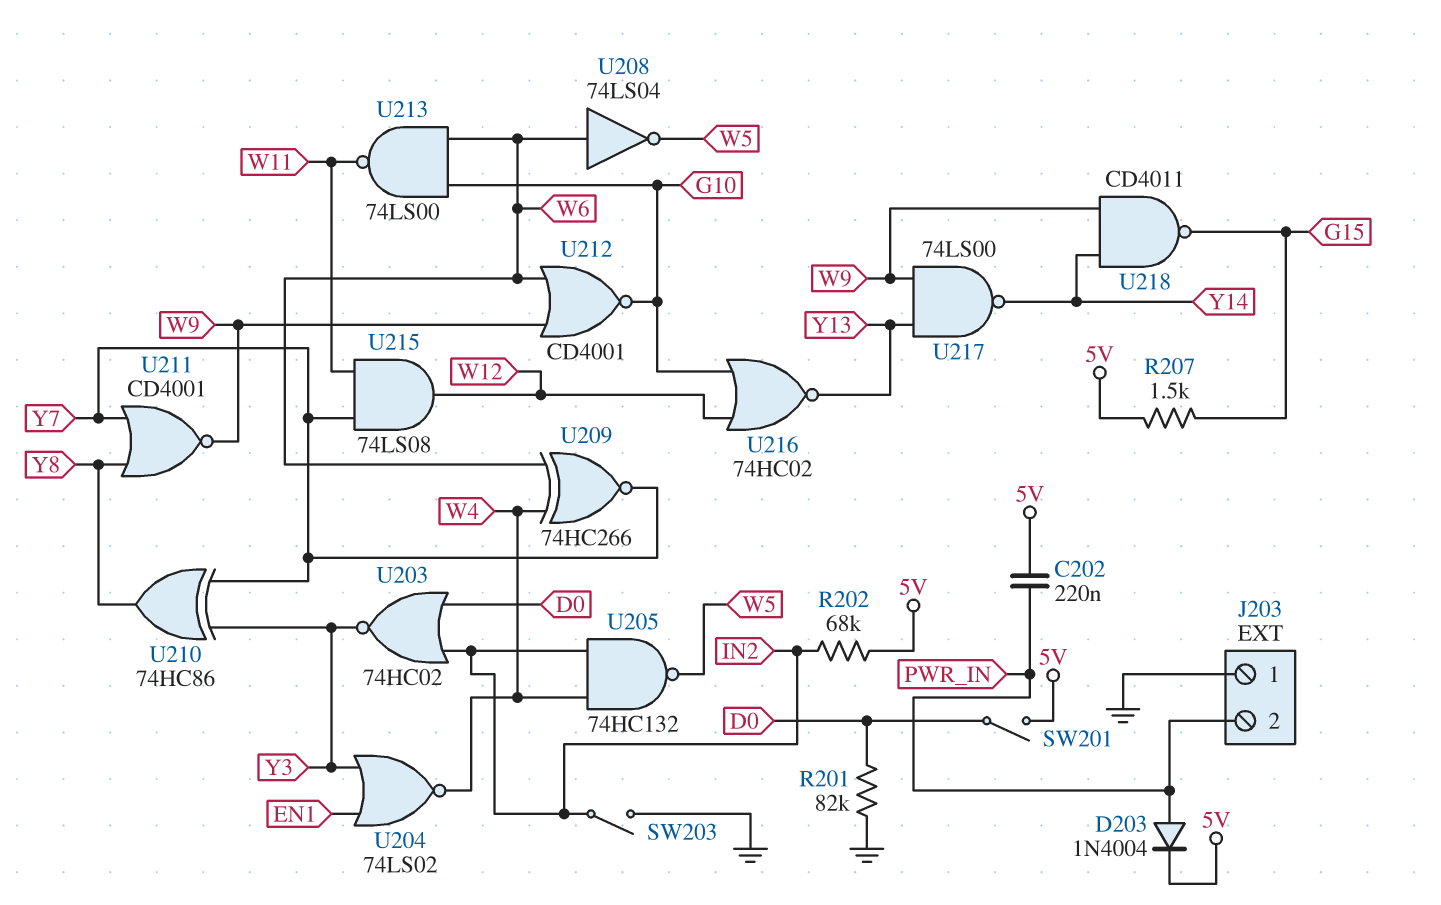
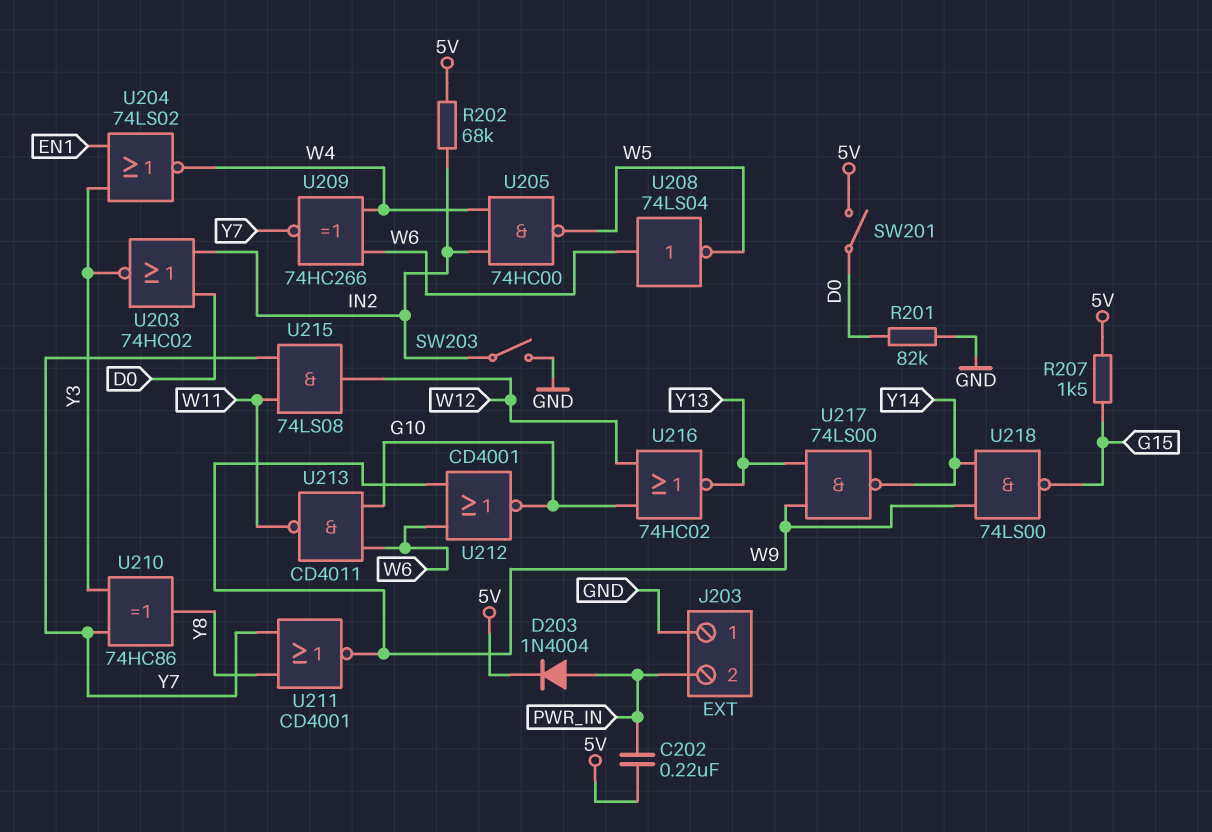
U205: NAND 74HC132 (in IN2, in W4, out W5) -> NAND 74HC00 (in IN2, in W4, out W5)
U213: NAND 74LS00 (in G10, in W6, out W11) -> NAND CD4011 (in G10, in W6, out W11)
U218: NAND CD4011 (in W9, in Y14, out G15) -> NAND 74LS00 (in W9, in Y14, out G15)

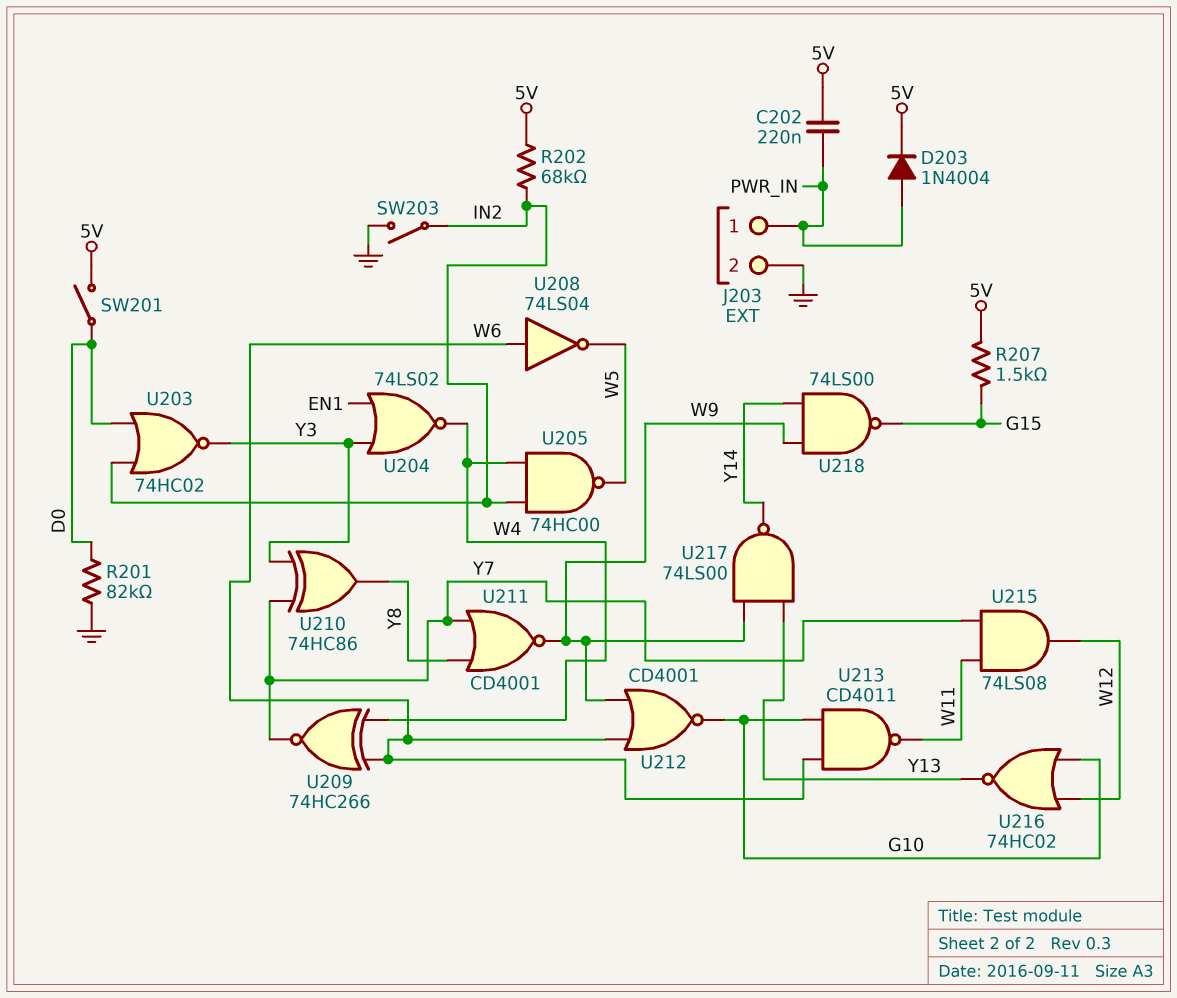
J203 pin 1: GND -> PWR_IN
J203 pin 2: PWR_IN -> GND

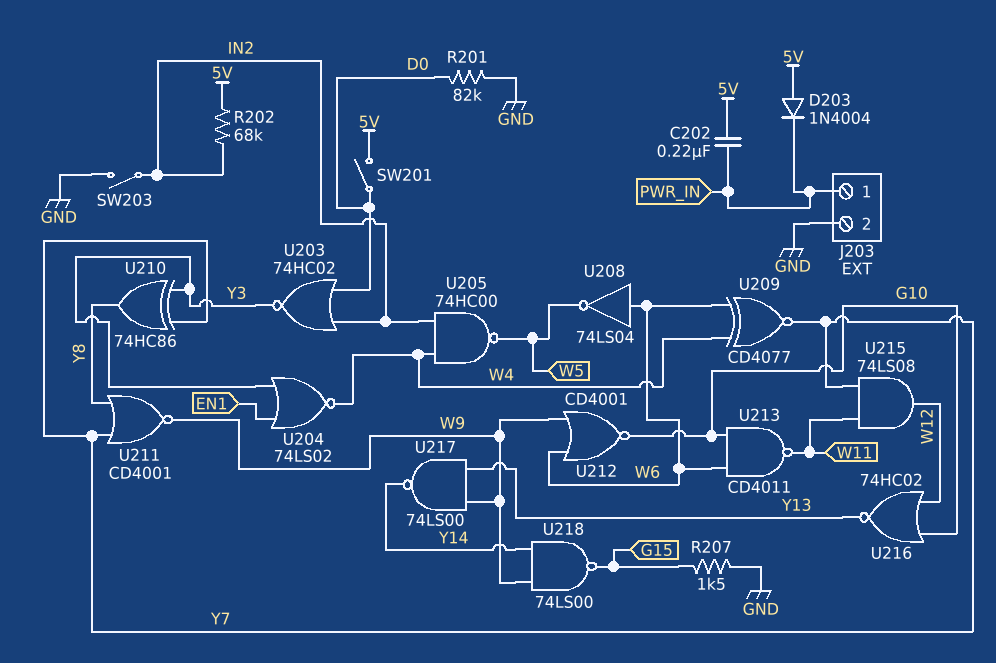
D203: diode 1N4004 (A PWR_IN, K 5V) -> diode 1N4004 (A 5V, K PWR_IN)
R207: 1.5k (5V, G15) -> 1.5k (G15, GND)
U209: XNOR 74HC266 (in W4, in W6, out Y7) -> XNOR CD4077 (in W4, in W6, out Y7)

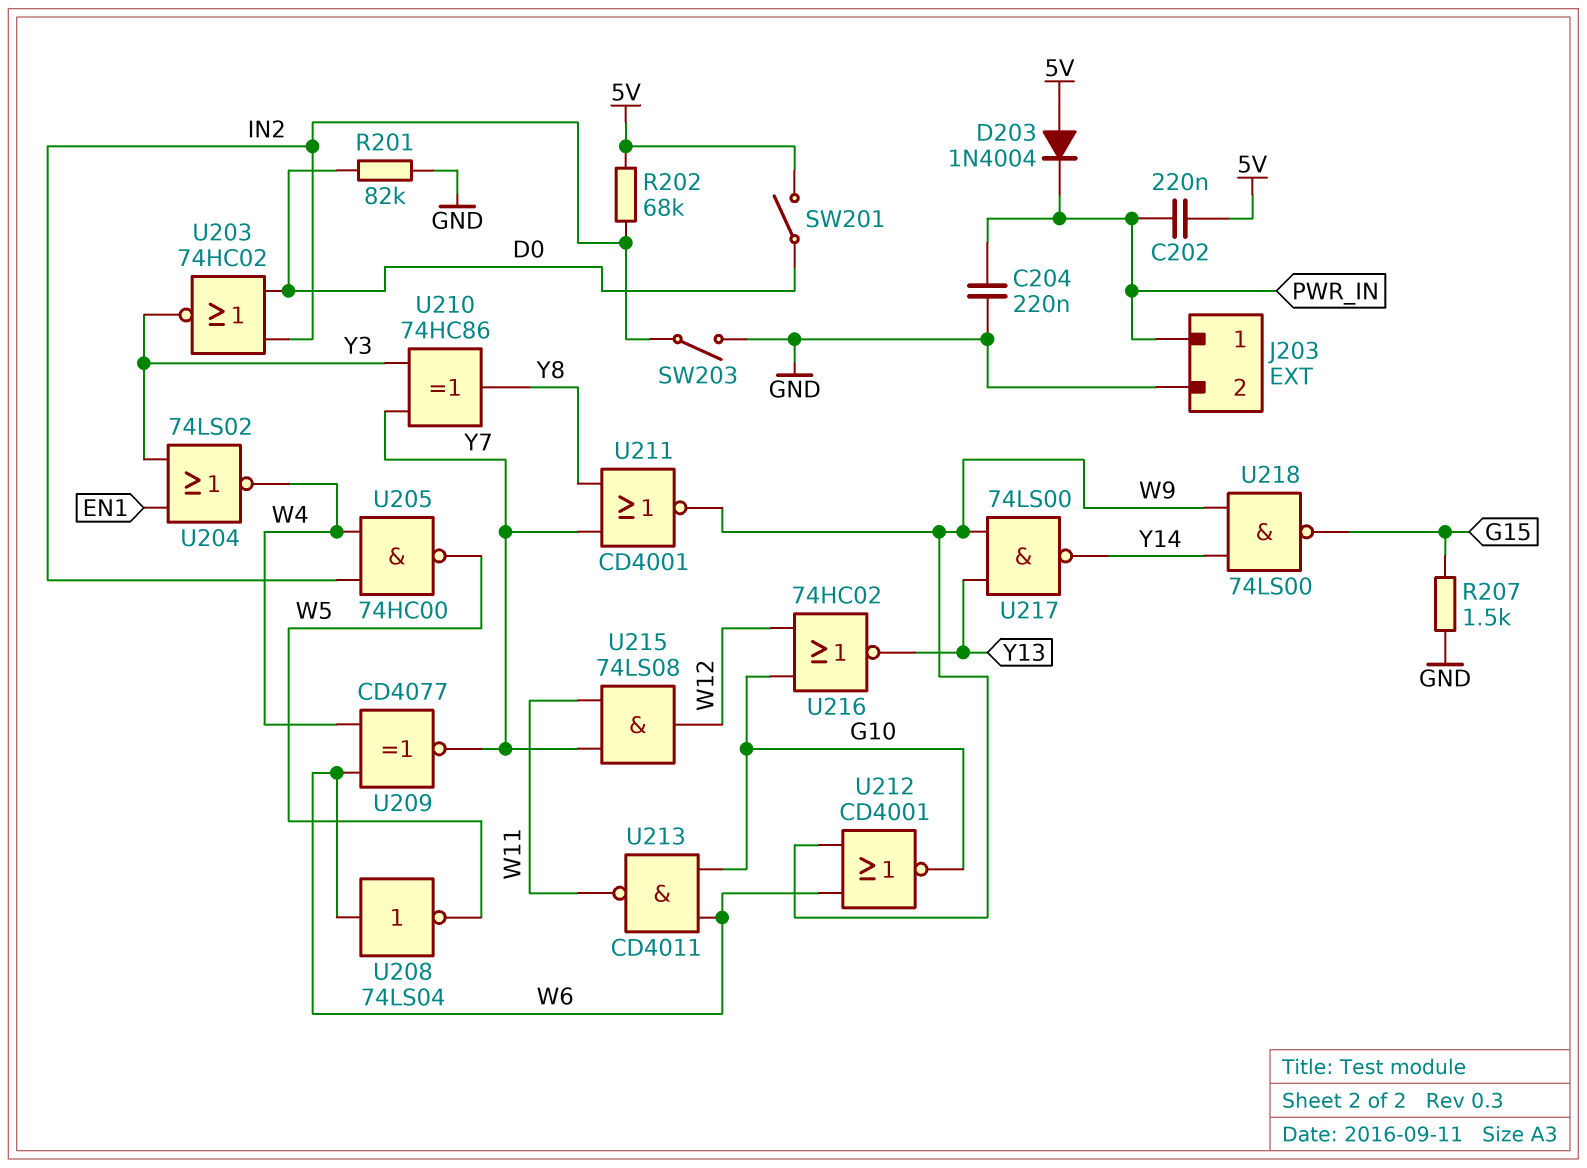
C204: none -> 220nF (GND, PWR_IN)

